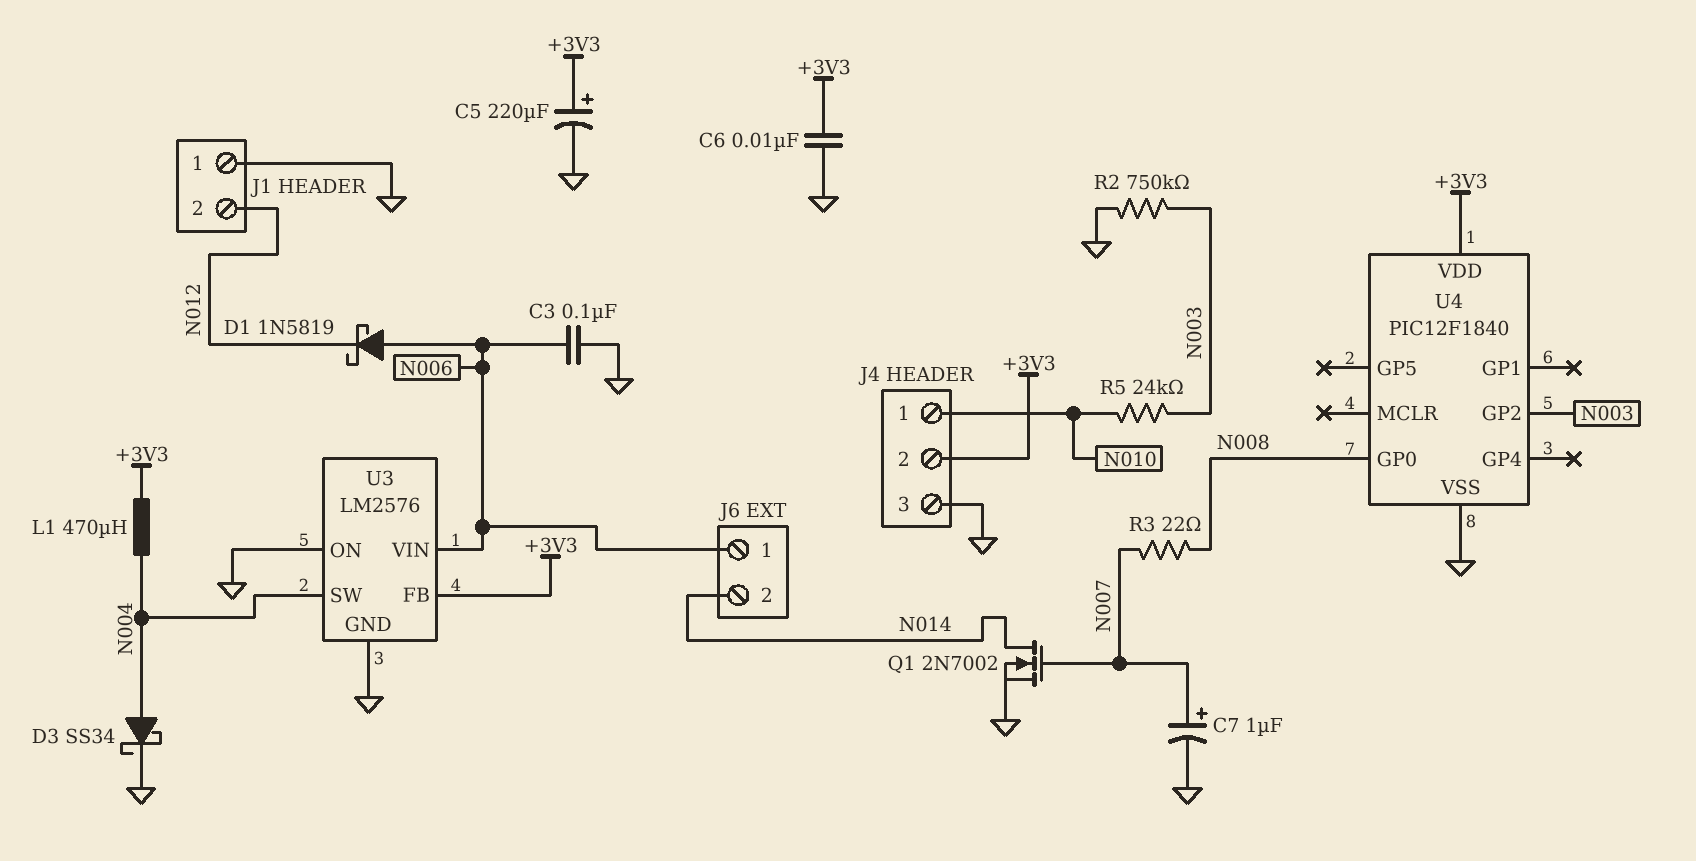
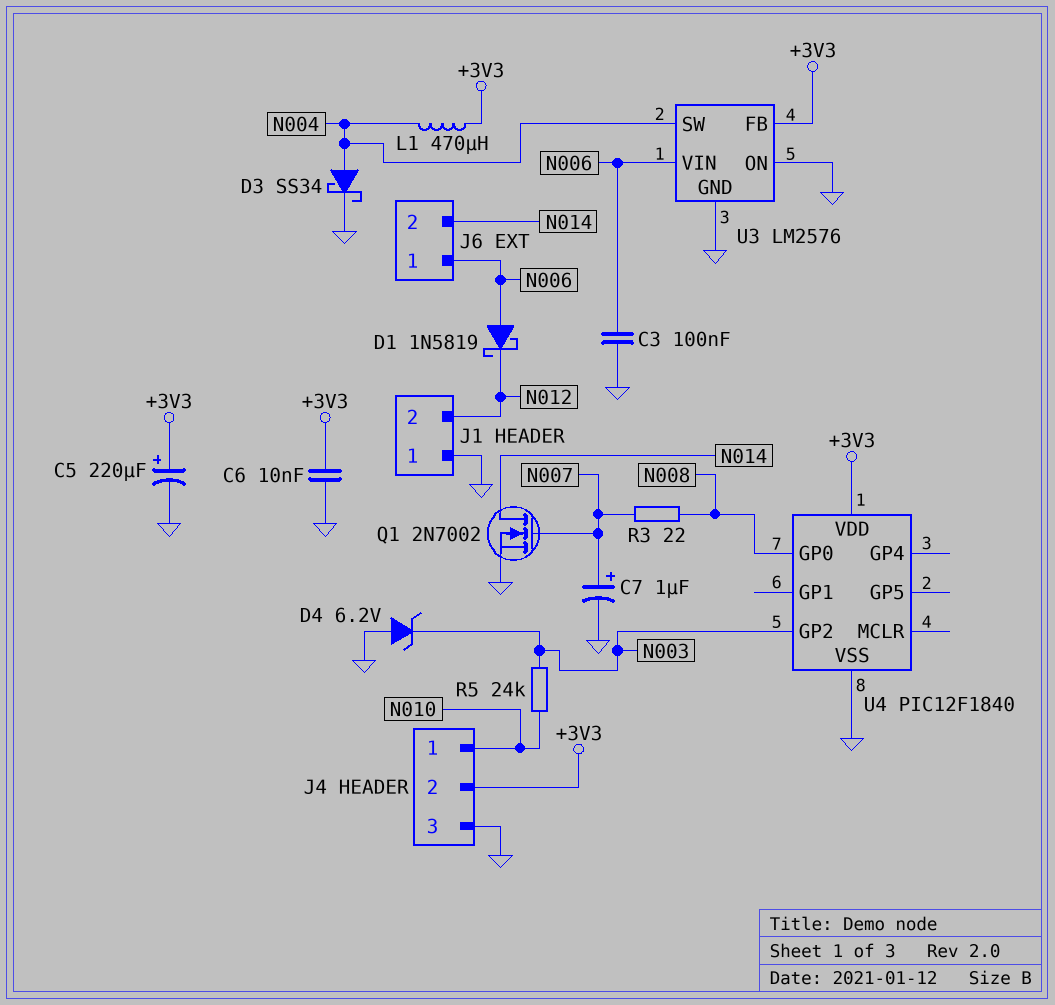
D4: none -> zener 6.2V (A GND, K N003)
R2: 750k (GND, N003) -> none

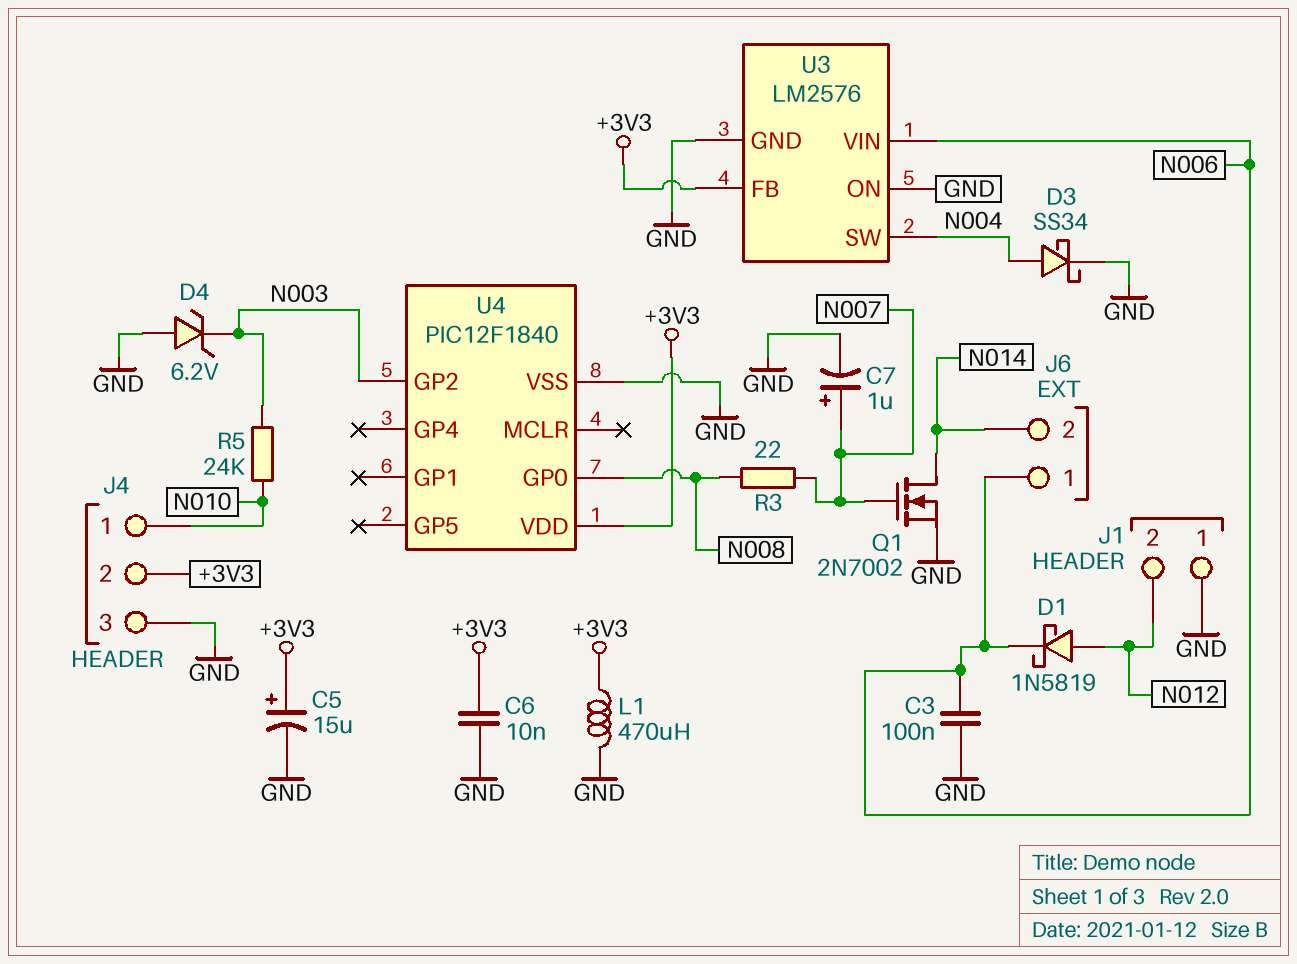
C5: 220uF (plus +3V3, minus GND) -> 15uF (plus +3V3, minus GND)
D1: schottky 1N5819 (A N006, K N012) -> schottky 1N5819 (A N012, K N006)
L1: 470uH (+3V3, N004) -> 470uH (+3V3, GND)

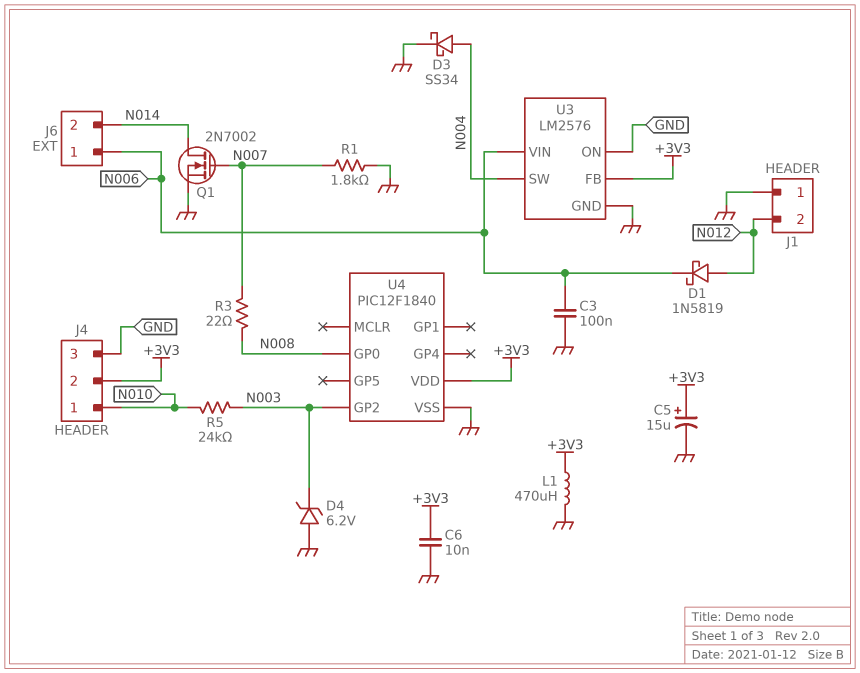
C7: 1uF (plus N007, minus GND) -> none
R1: none -> 1.8k (GND, N007)

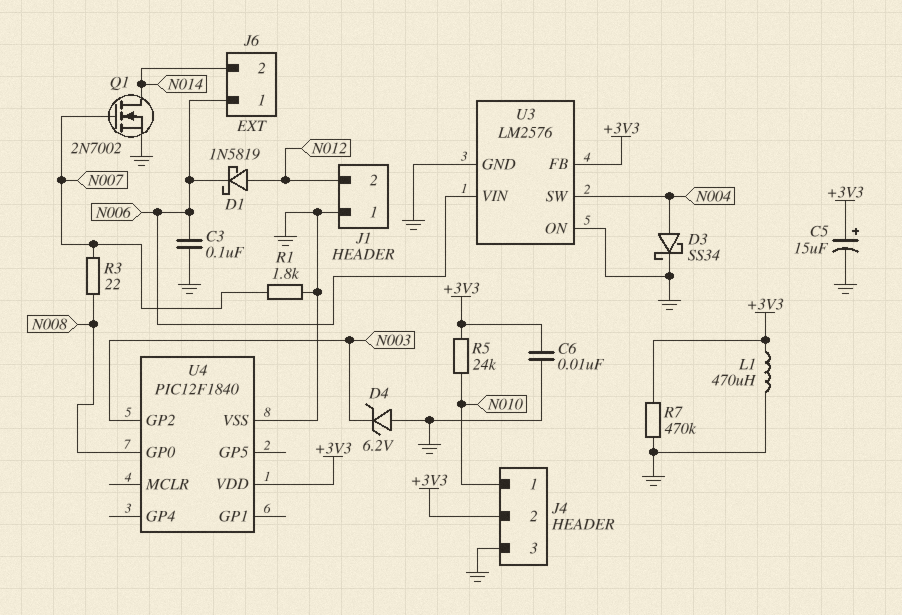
R5: 24k (N003, N010) -> 24k (+3V3, N010)
R7: none -> 470k (+3V3, GND)

